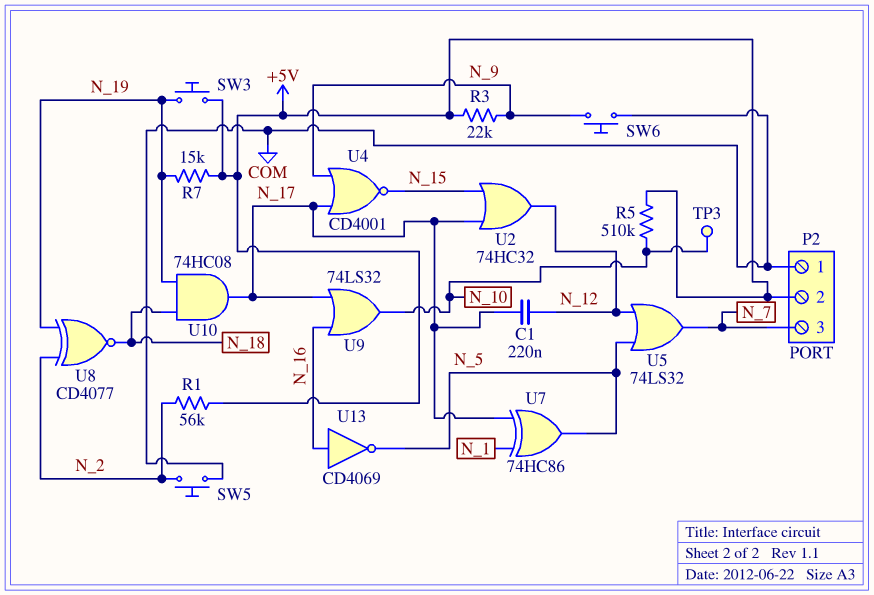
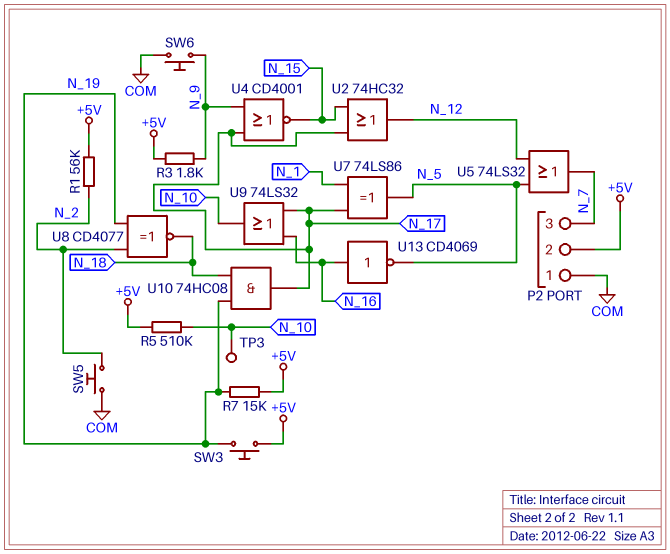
C1: 220nF (N_12, N_17) -> none
R3: 22k (+5V, N_9) -> 1.8k (+5V, N_9)
U7: XOR 74HC86 (in N_1, in N_17, out N_5) -> XOR 74LS86 (in N_1, in N_17, out N_5)

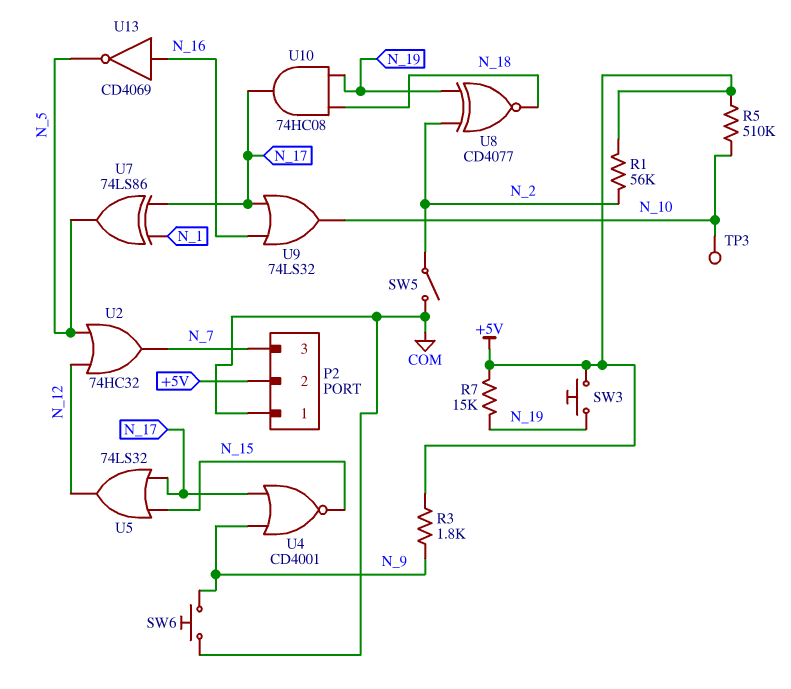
SW5: button (COM, N_2) -> switch (COM, N_2)
U2: OR 74HC32 (in N_15, in N_17, out N_12) -> OR 74HC32 (in N_5, in N_12, out N_7)
U5: OR 74LS32 (in N_5, in N_12, out N_7) -> OR 74LS32 (in N_15, in N_17, out N_12)

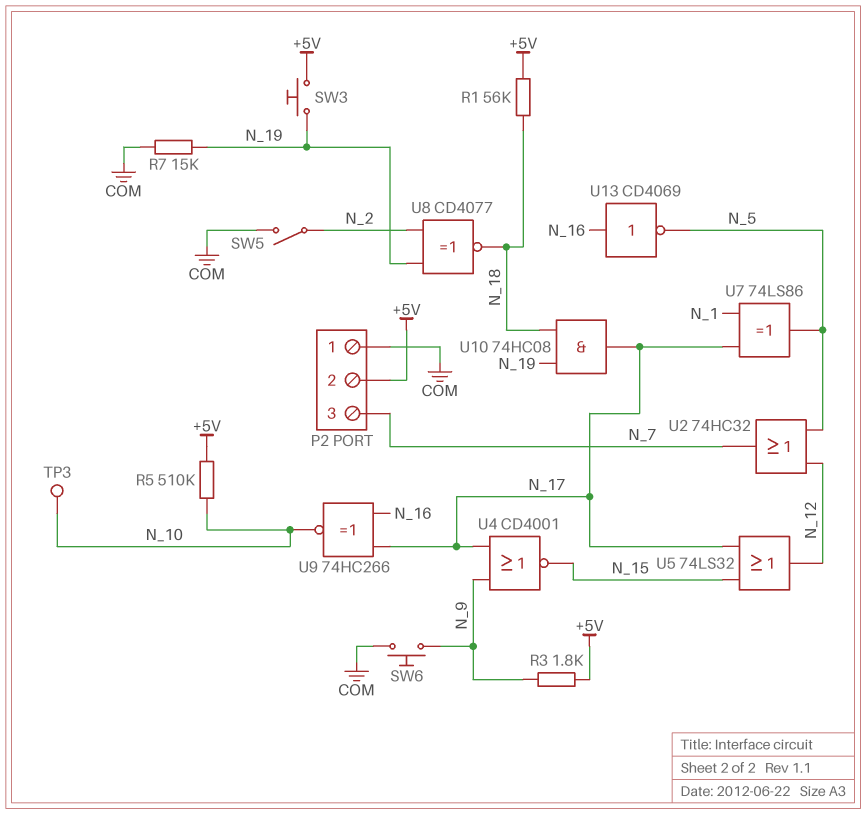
R1: 56k (+5V, N_2) -> 56k (+5V, N_18)
R7: 15k (+5V, N_19) -> 15k (COM, N_19)
U9: OR 74LS32 (in N_16, in N_17, out N_10) -> XNOR 74HC266 (in N_16, in N_17, out N_10)

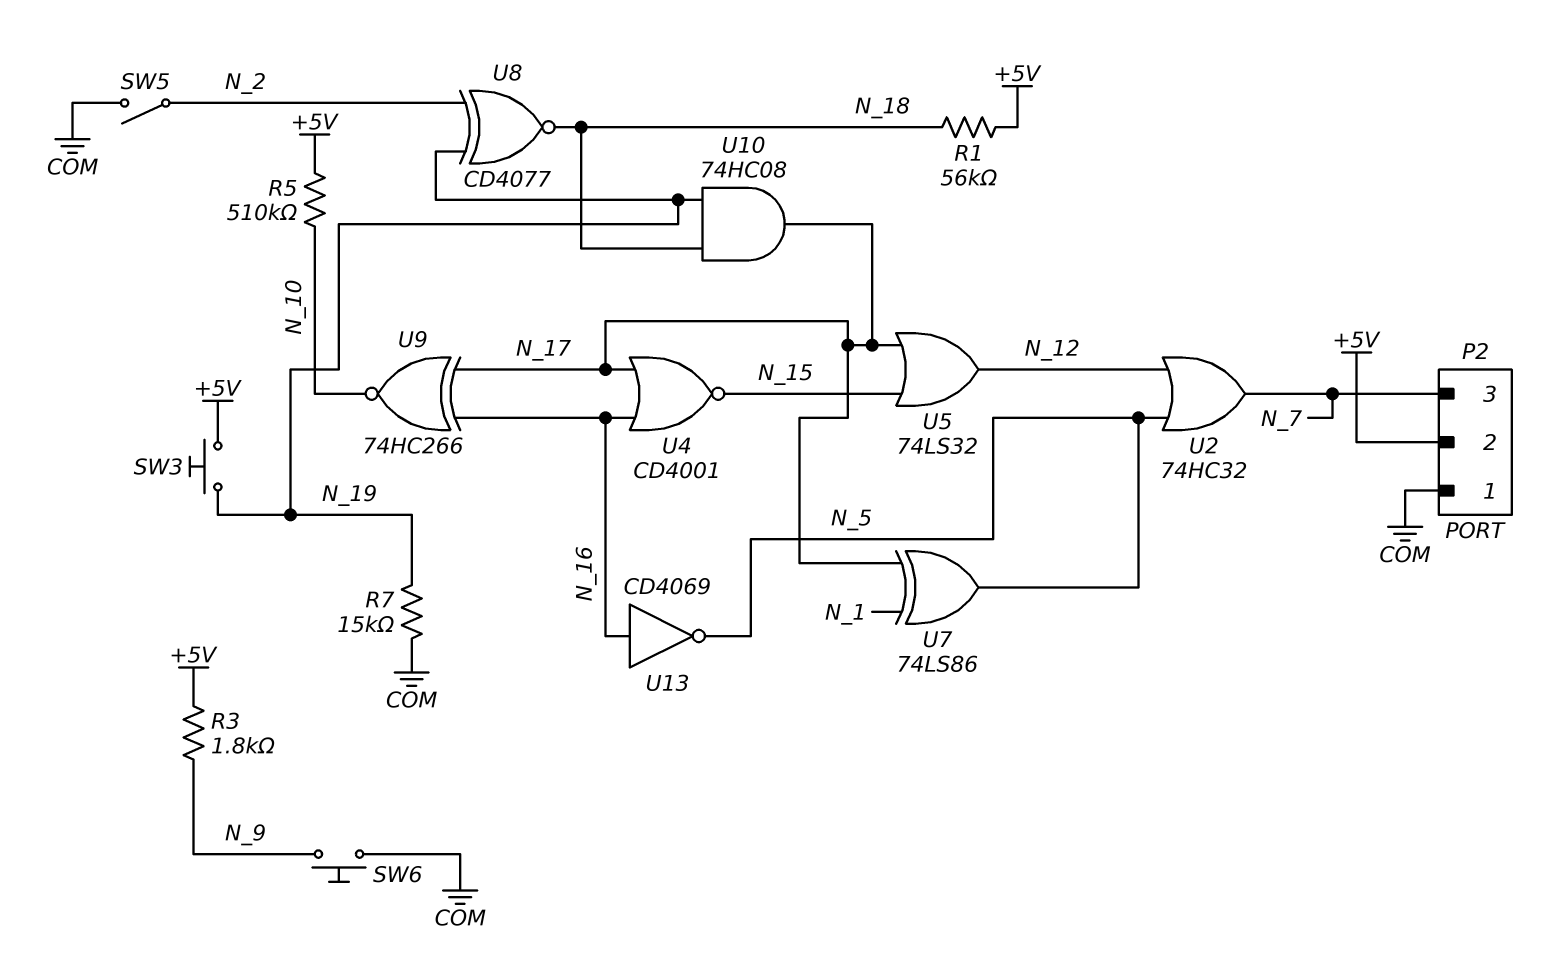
TP3: test point (N_10) -> none
U4: NOR CD4001 (in N_9, in N_17, out N_15) -> NOR CD4001 (in N_16, in N_17, out N_15)

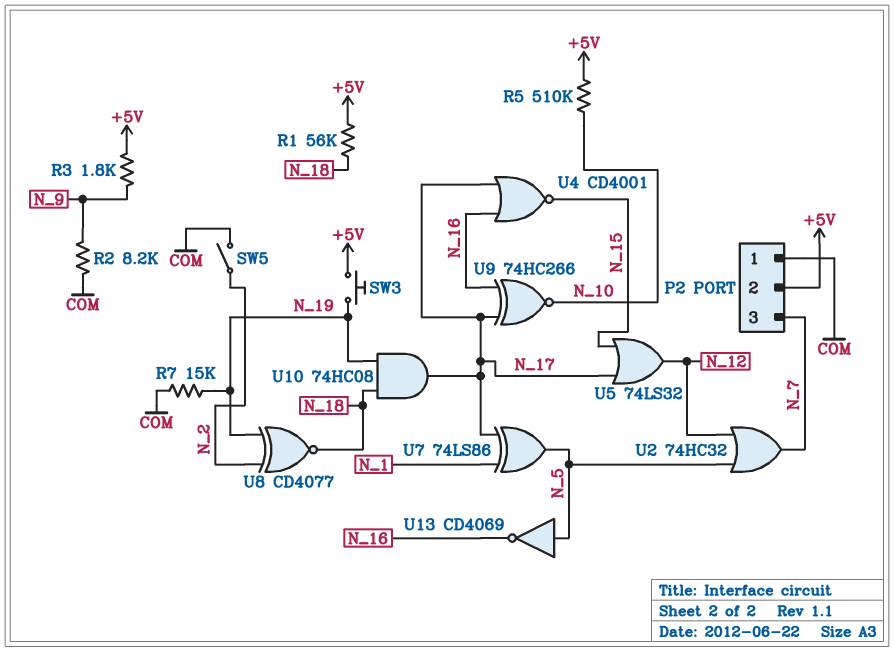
R2: none -> 8.2k (COM, N_9)
SW6: button (COM, N_9) -> none
U13: NOT CD4069 (in N_16, out N_5) -> NOT CD4069 (in N_5, out N_16)

